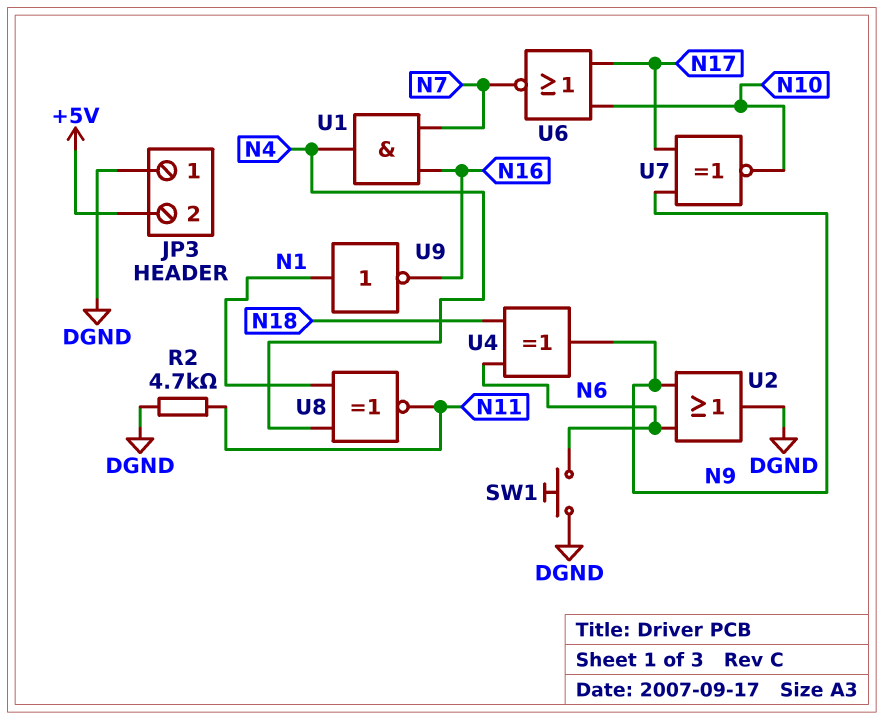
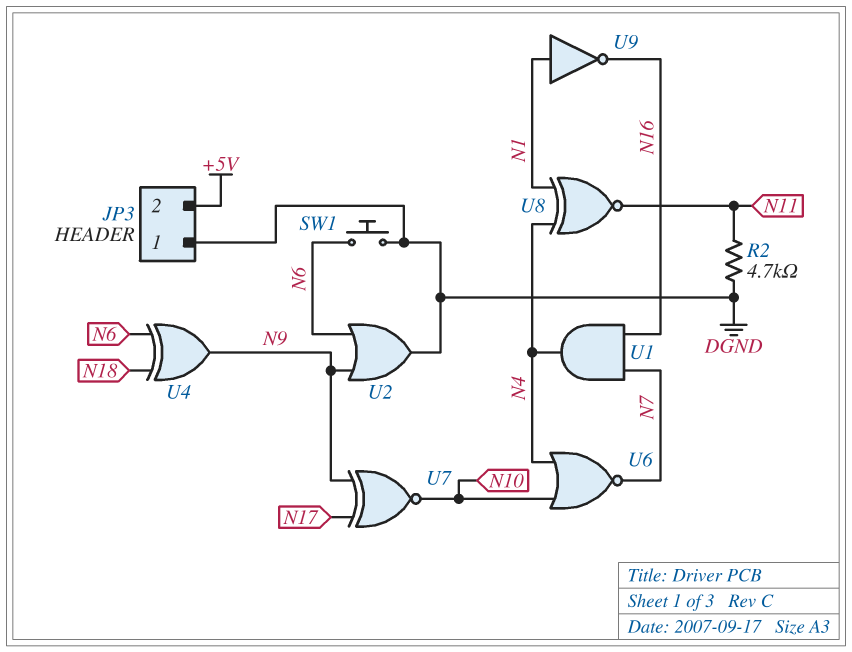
U6: NOR (in N10, in N17, out N7) -> NOR (in N4, in N10, out N7)

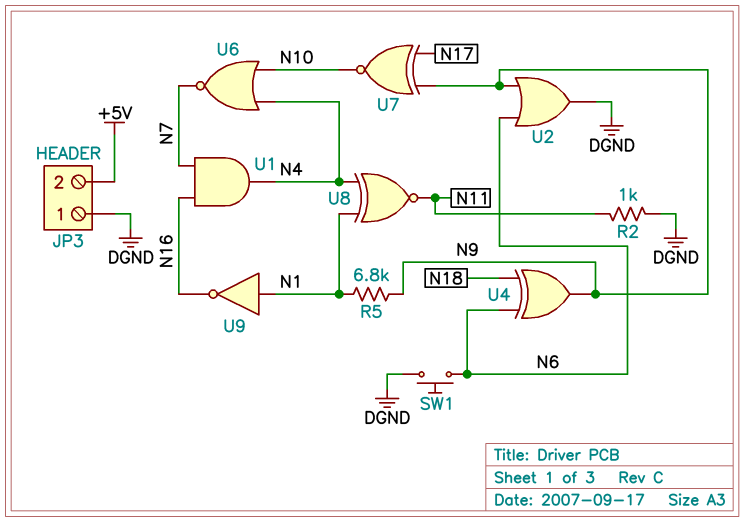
R2: 4.7k (DGND, N11) -> 1k (DGND, N11)
R5: none -> 6.8k (N1, N9)

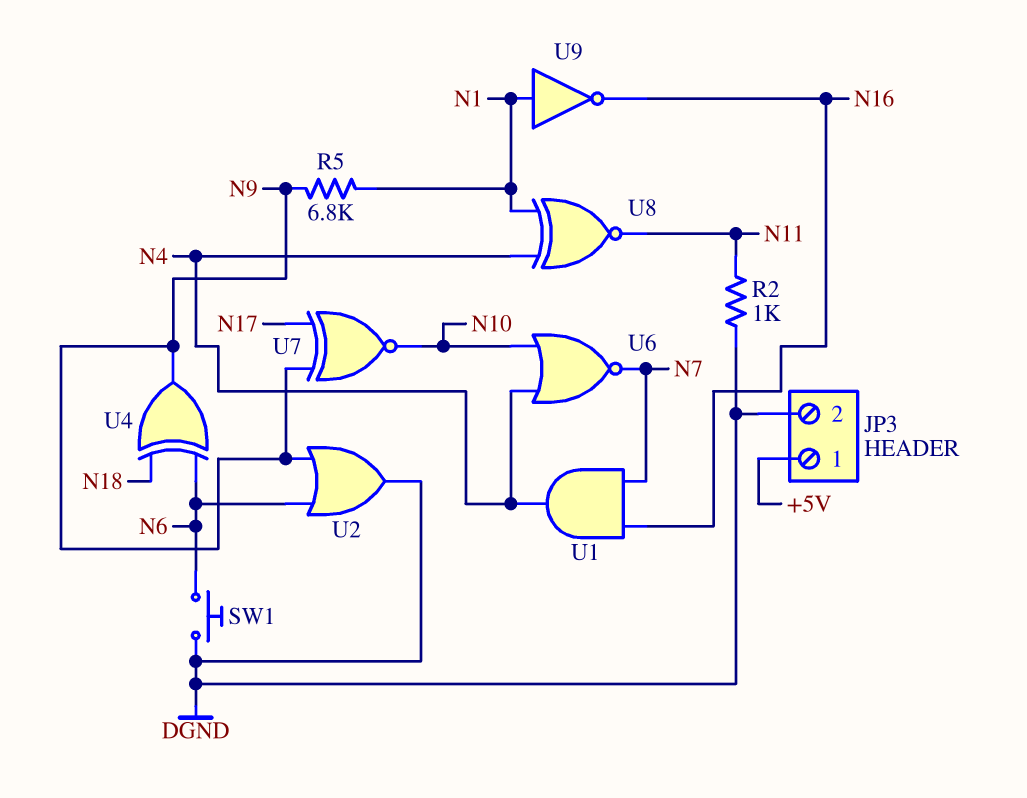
JP3 pin 1: DGND -> +5V
JP3 pin 2: +5V -> DGND

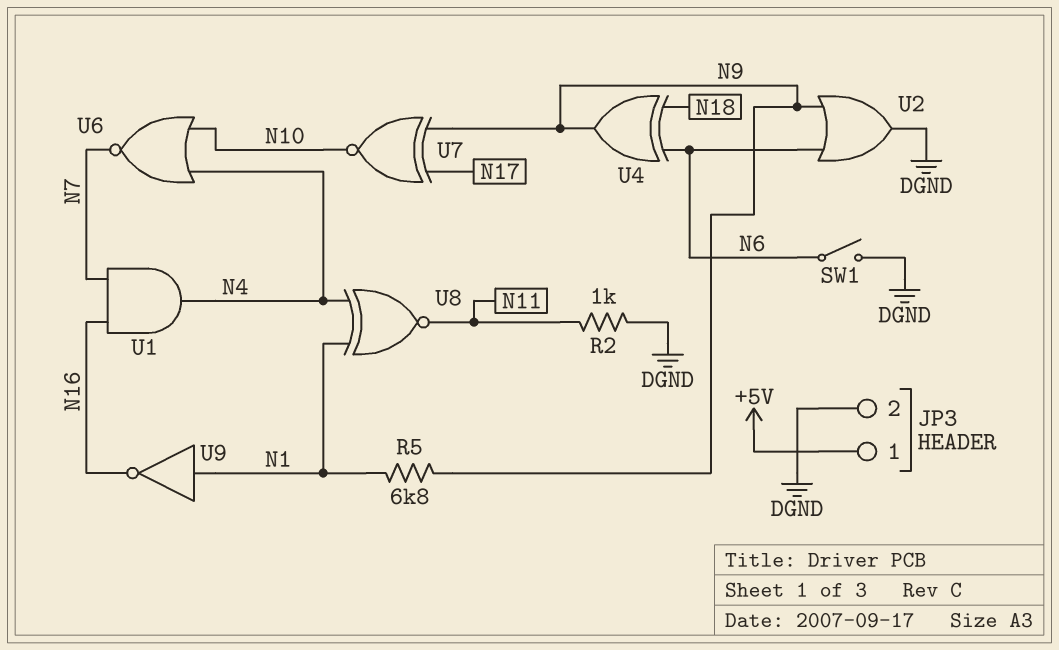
SW1: button (DGND, N6) -> switch (DGND, N6)

